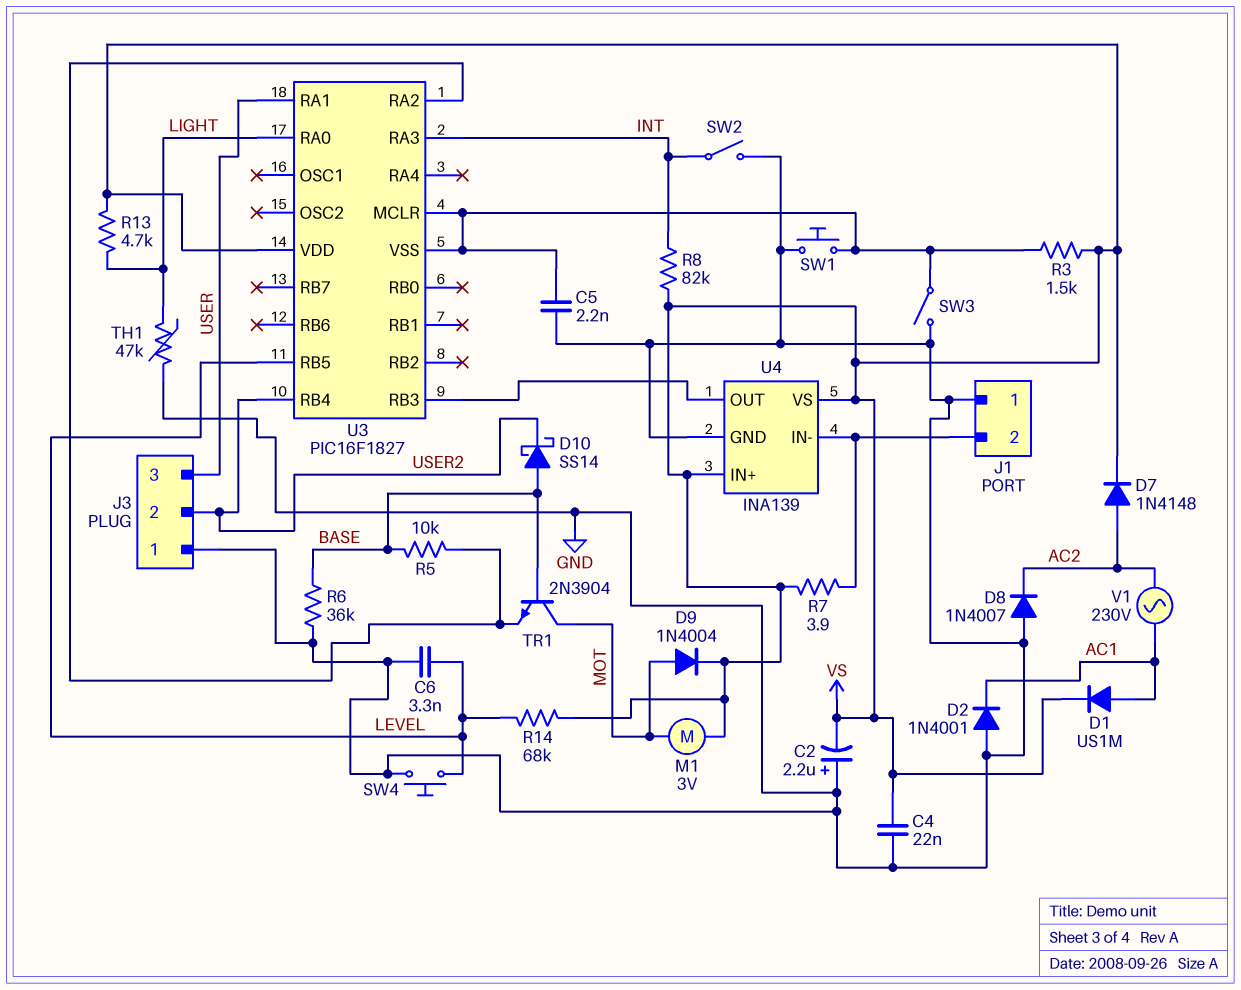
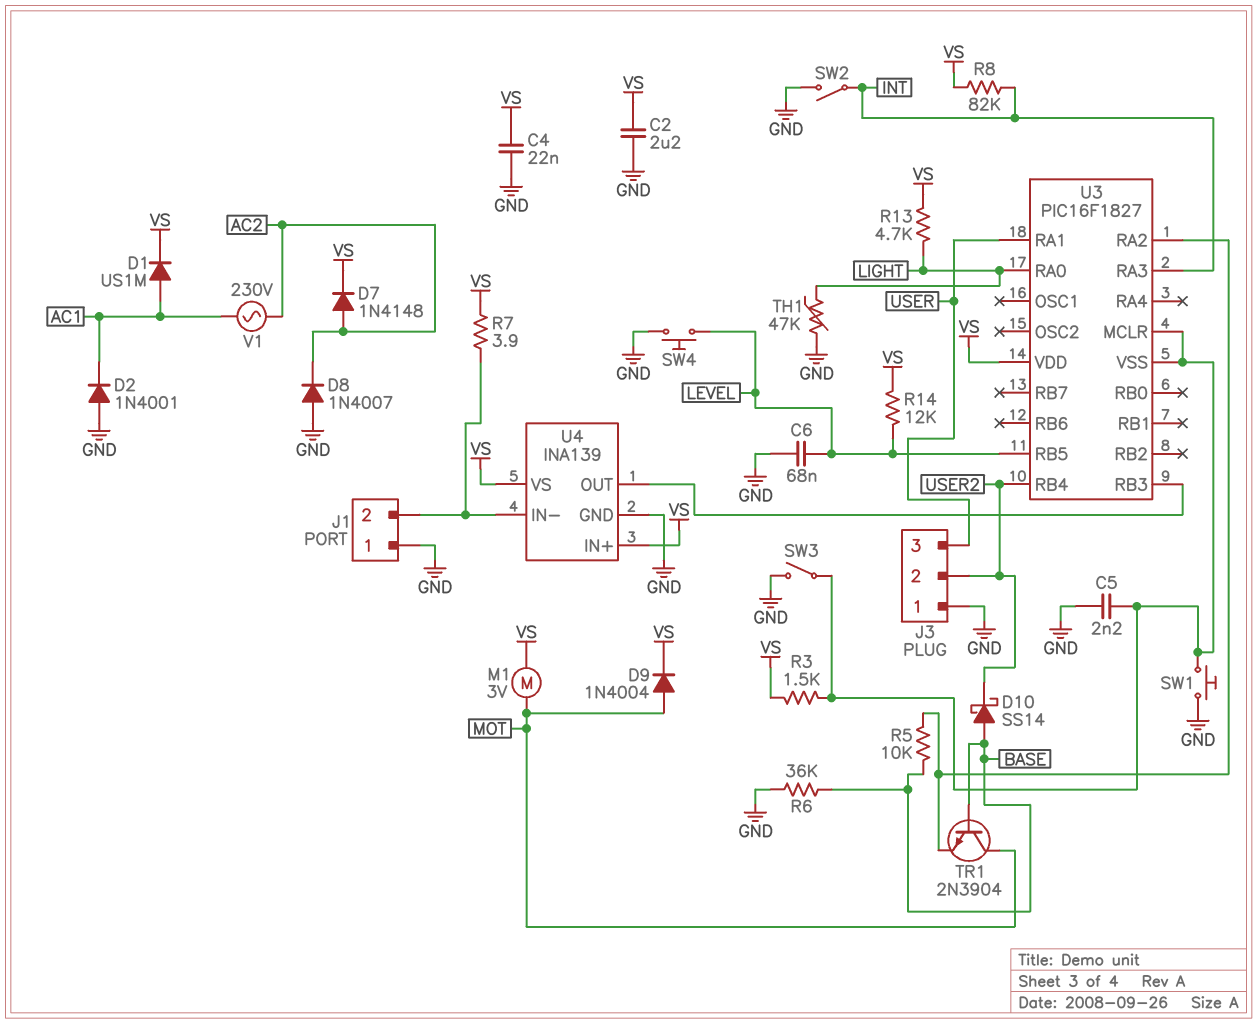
C2: 2.2uF (plus GND, minus VS) -> 2.2uF (GND, VS)
C6: 3.3nF (GND, LEVEL) -> 68nF (GND, LEVEL)
R14: 68k (LEVEL, VS) -> 12k (LEVEL, VS)

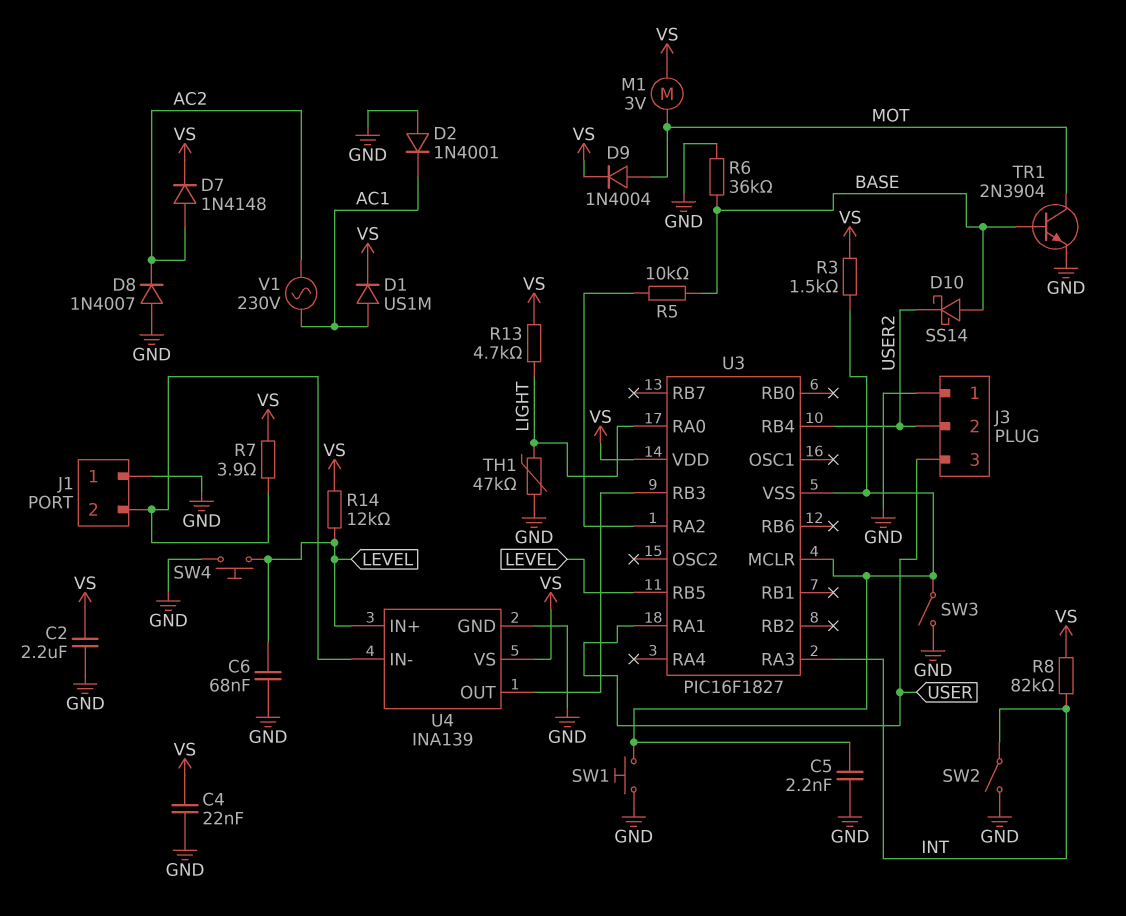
TR1: NPN 2N3904 (B BASE, C MOT, E U3/RA2) -> NPN 2N3904 (B BASE, C MOT, E GND)
U4 pin IN+: VS -> LEVEL

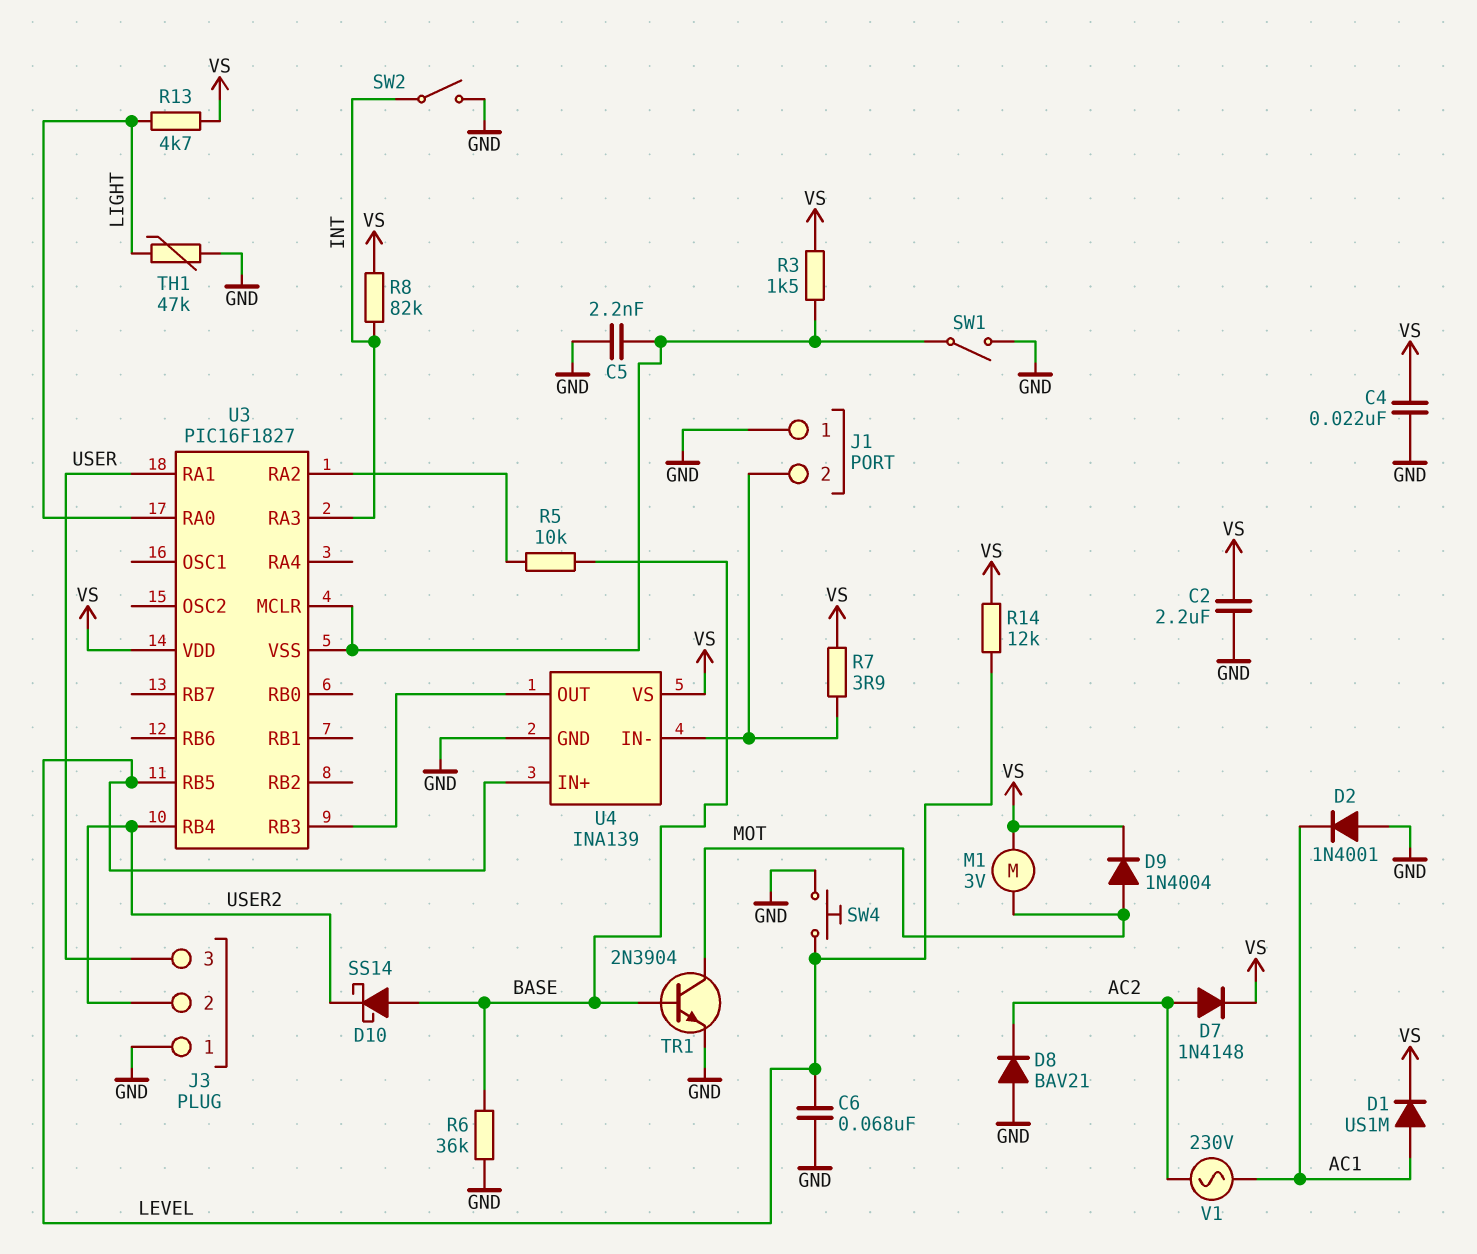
D8: diode 1N4007 (A GND, K AC2) -> diode BAV21 (A GND, K AC2)
SW1: button (GND, U3/MCLR) -> switch (GND, U3/MCLR)
SW3: switch (GND, U3/MCLR) -> none

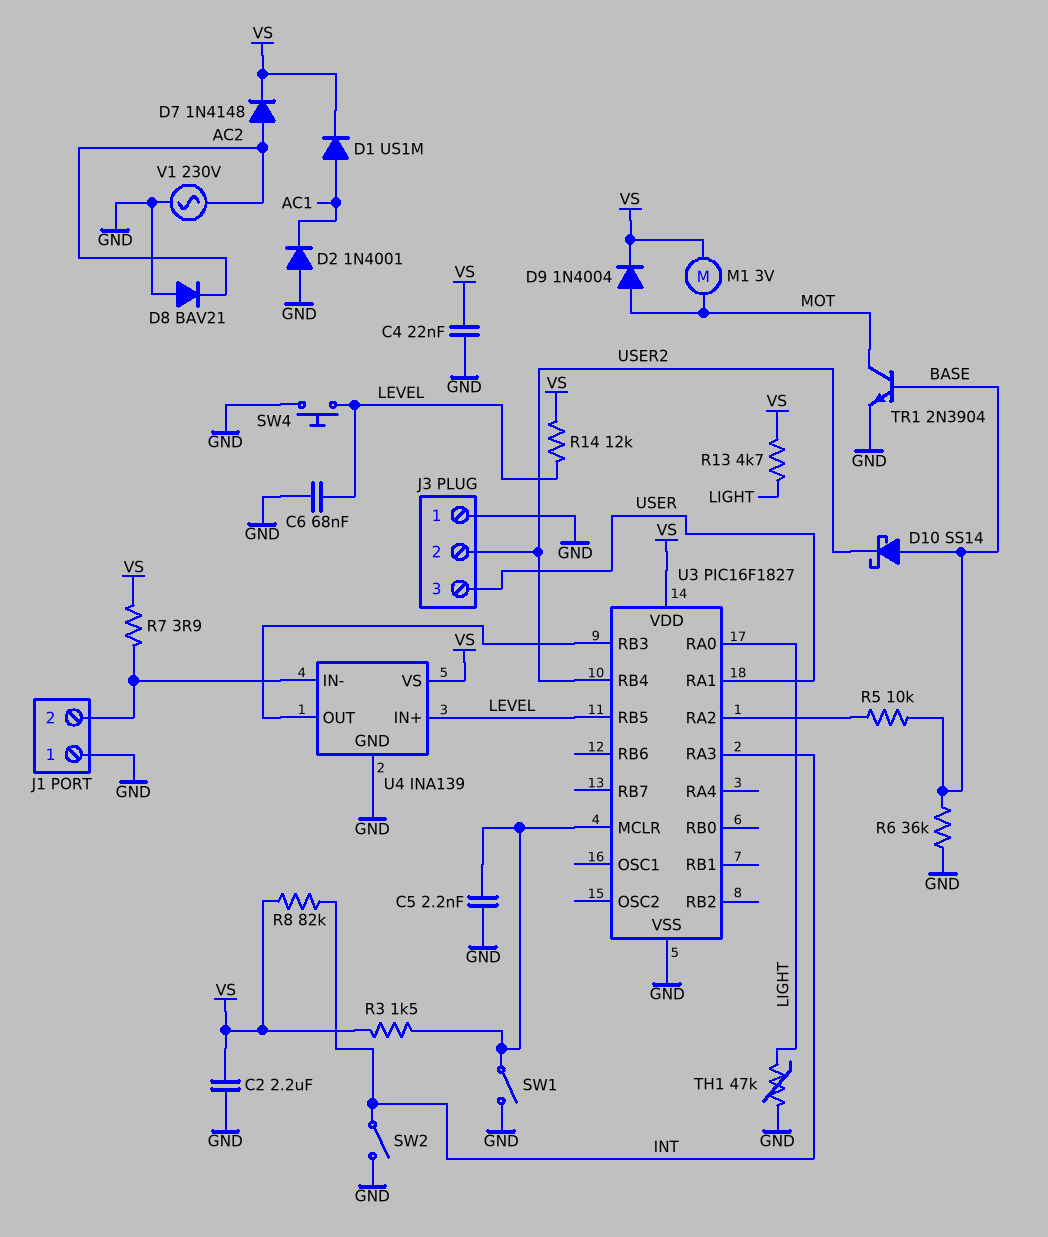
U3 pin VSS: U3/MCLR -> GND
V1: AC 230V (AC1, AC2) -> AC 230V (AC2, GND)

